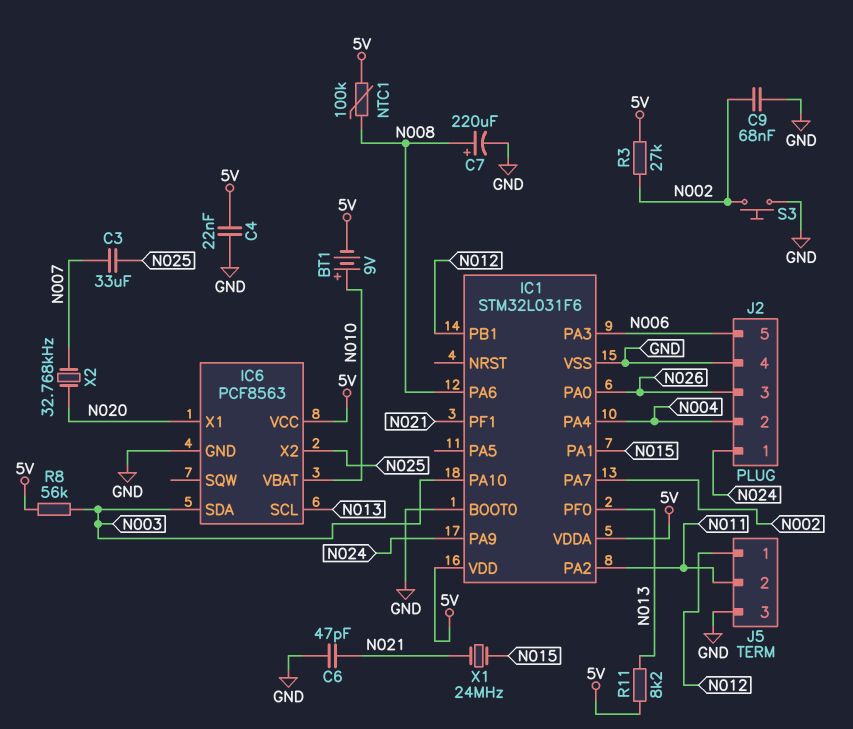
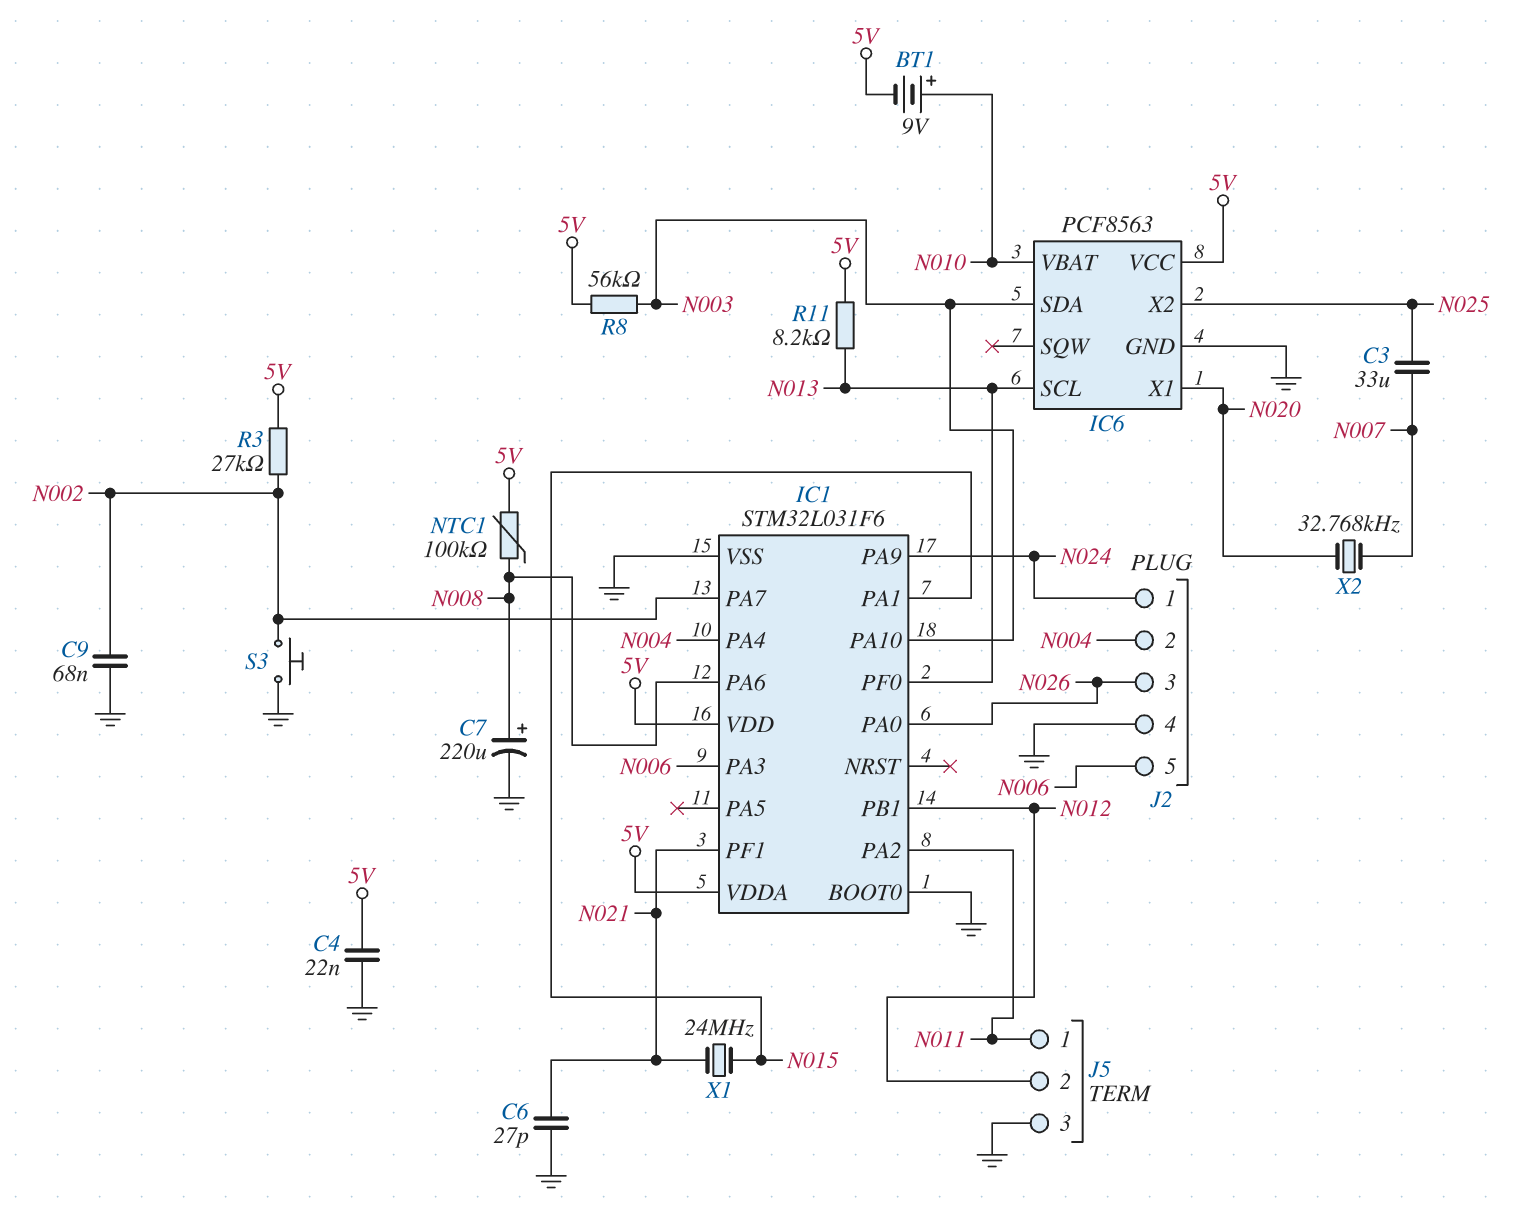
C6: 47pF (GND, N021) -> 27pF (GND, N021)
J5 pin 1: N012 -> N011
J5 pin 2: N011 -> N012

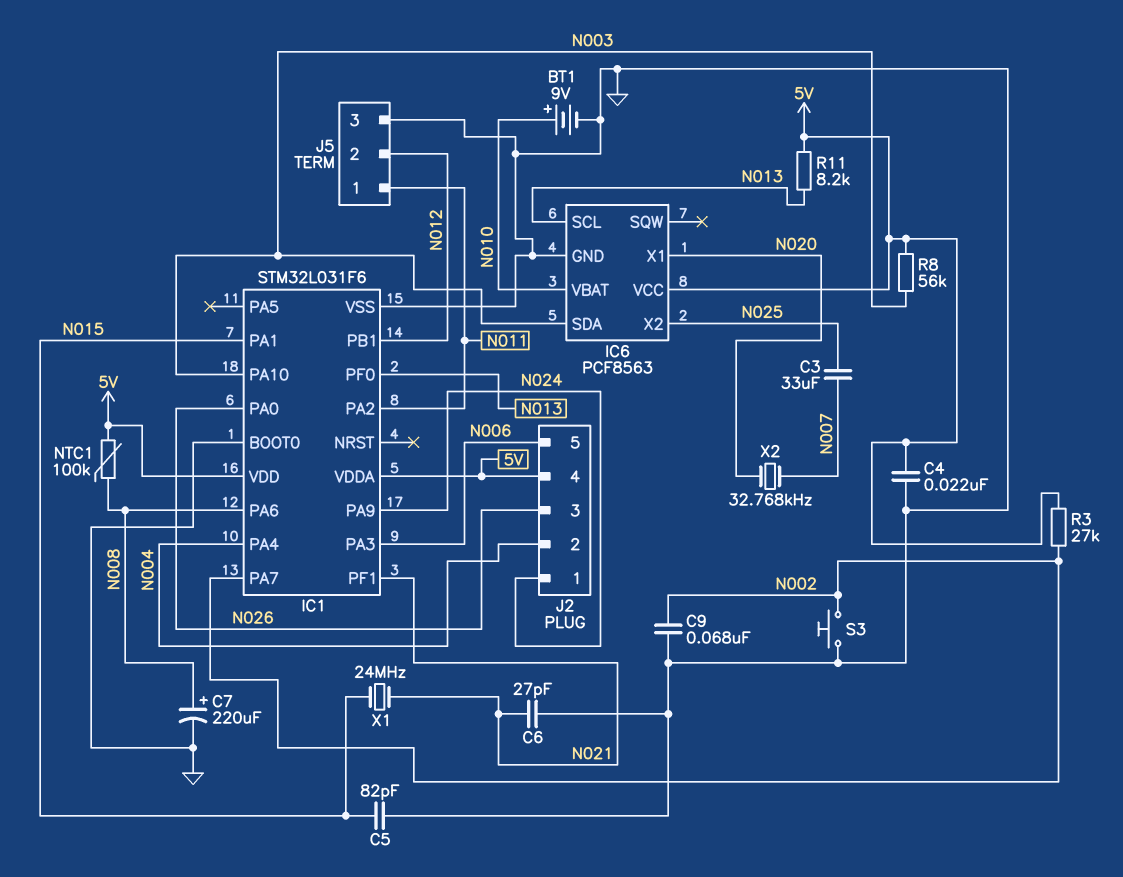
BT1: 9V (plus N010, minus 5V) -> 9V (plus N010, minus GND)
C5: none -> 82pF (GND, N015)
J2 pin 4: GND -> 5V

